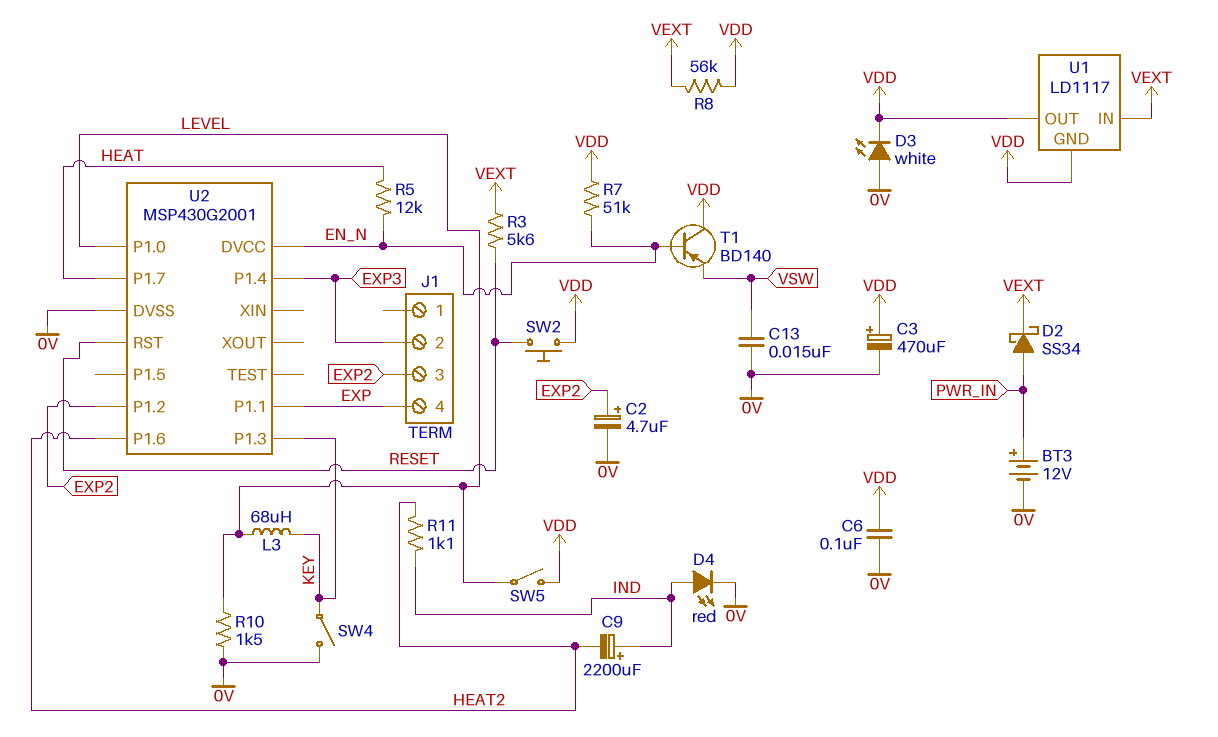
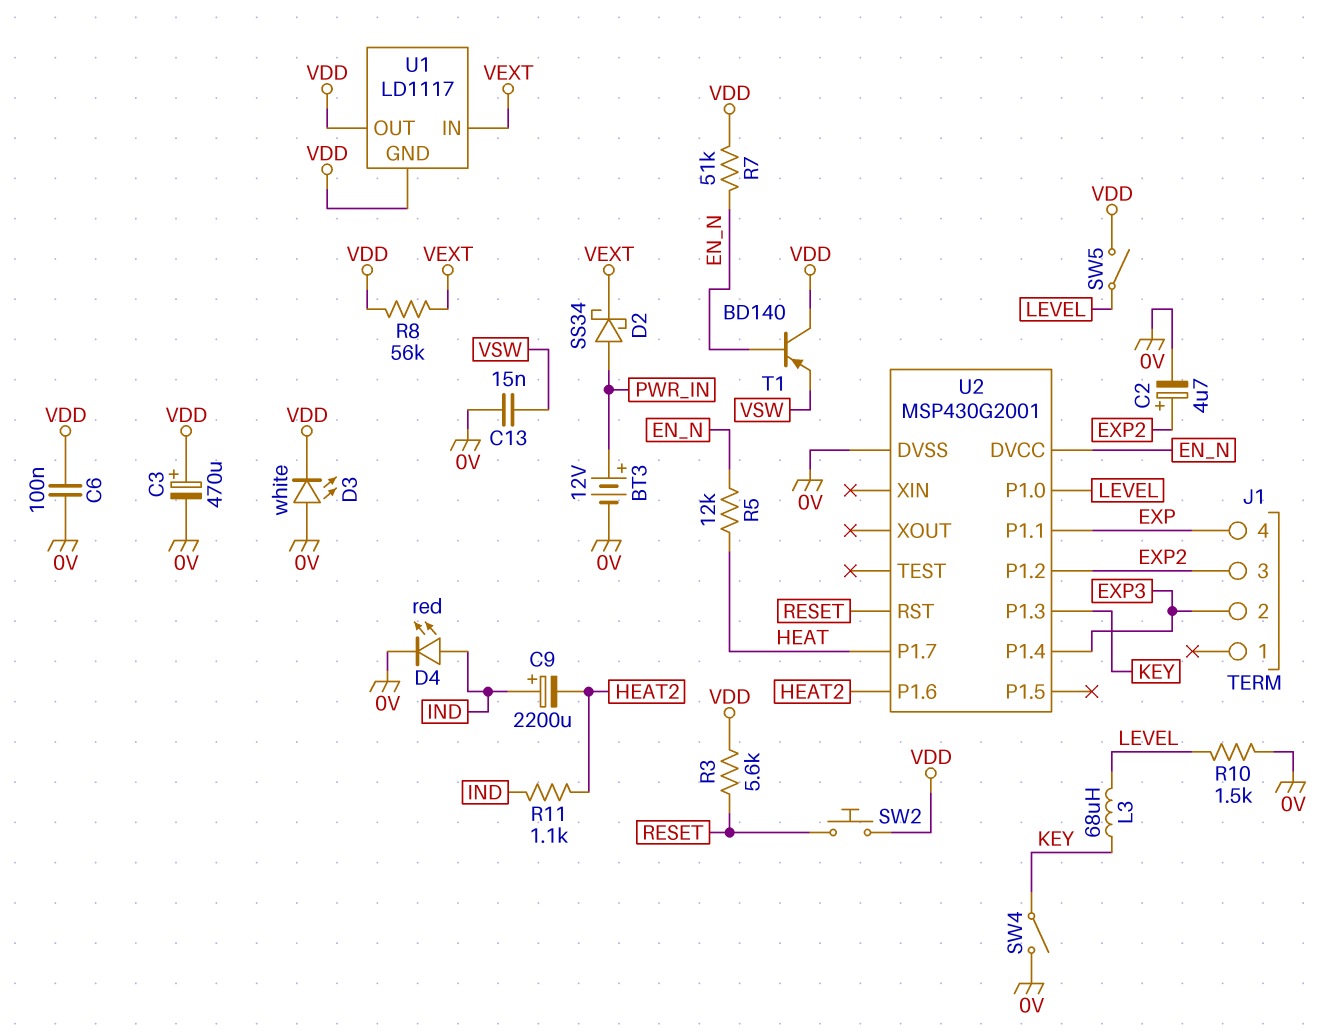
R3: 5.6k (RESET, VEXT) -> 5.6k (RESET, VDD)

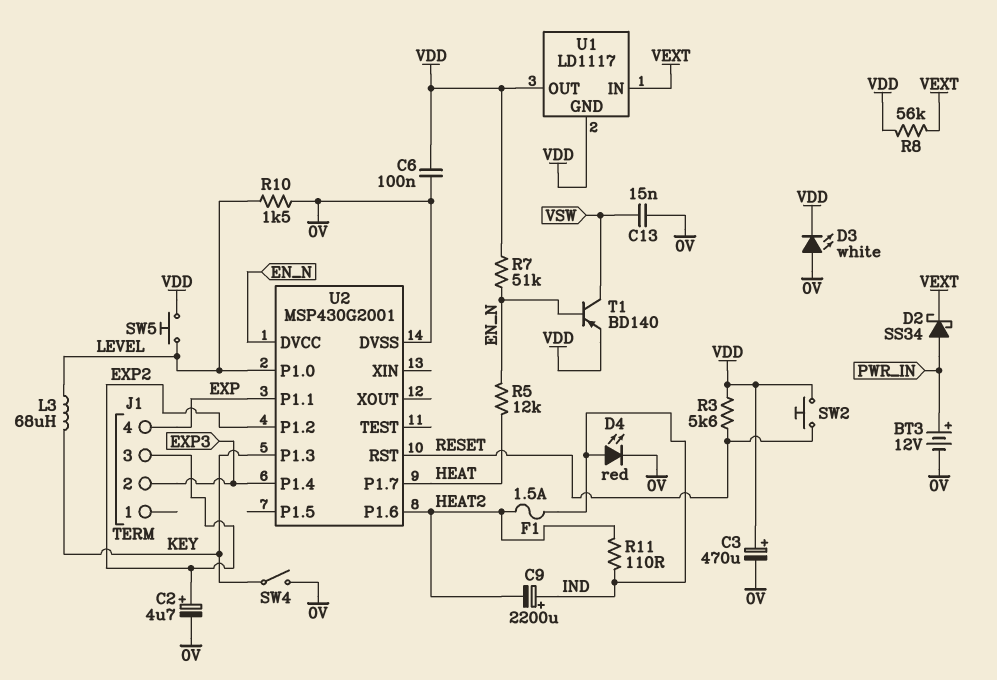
F1: none -> 1.5A (HEAT2, IND)
R11: 1.1k (HEAT2, IND) -> 110 (HEAT2, IND)
SW5: switch (LEVEL, VDD) -> button (LEVEL, VDD)
T1: PNP BD140 (B EN_N, C VDD, E VSW) -> PNP BD140 (B EN_N, C VSW, E VDD)

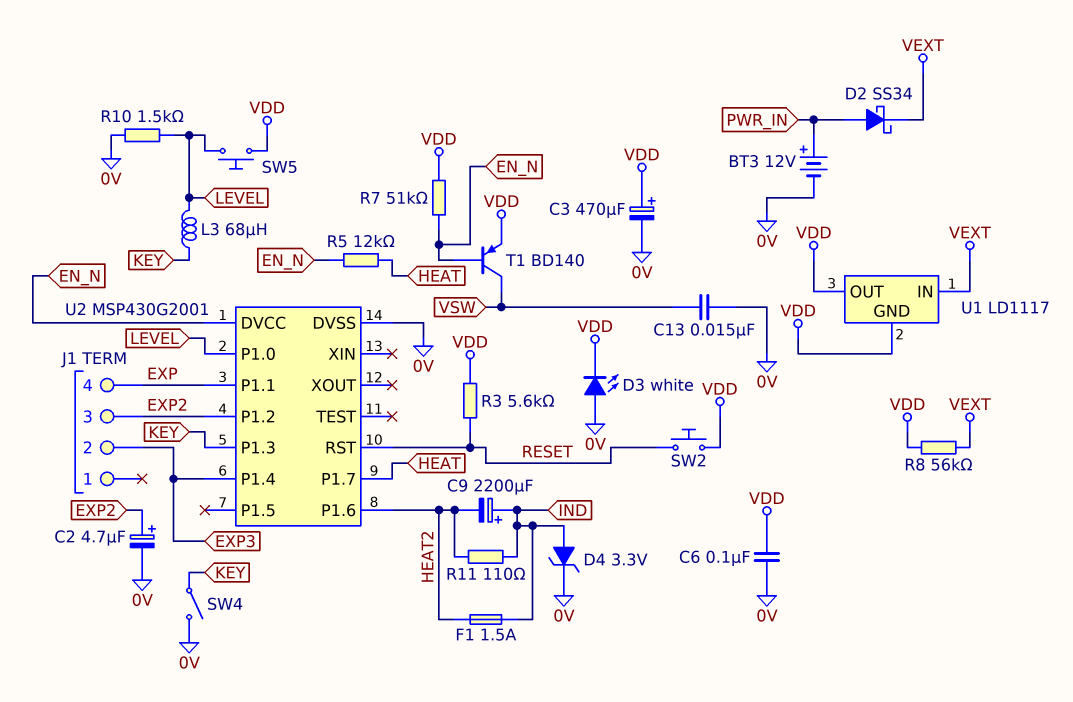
D4: LED red (A IND, K 0V) -> zener 3.3V (A IND, K 0V)

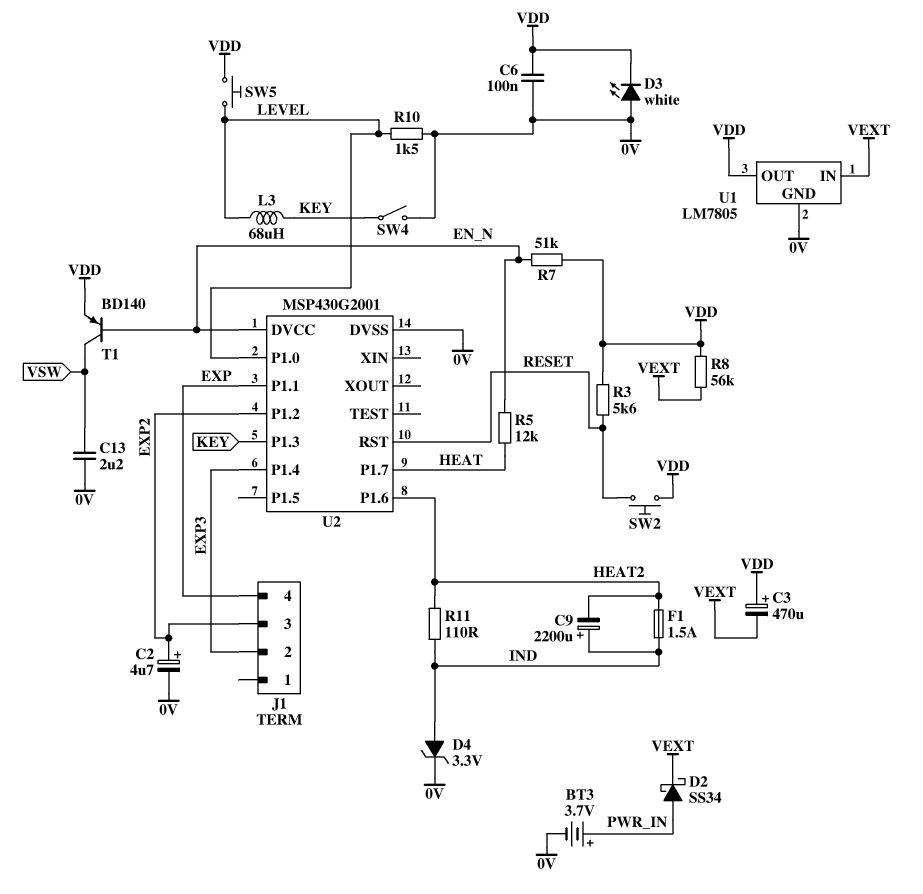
BT3: 12V (plus PWR_IN, minus 0V) -> 3.7V (plus PWR_IN, minus 0V)
C3: 470uF (plus VDD, minus 0V) -> 470uF (plus VDD, minus VEXT)
C13: 15nF (0V, VSW) -> 2.2uF (0V, VSW)
U1: LD1117 -> LM7805
U1 pin GND: VDD -> 0V

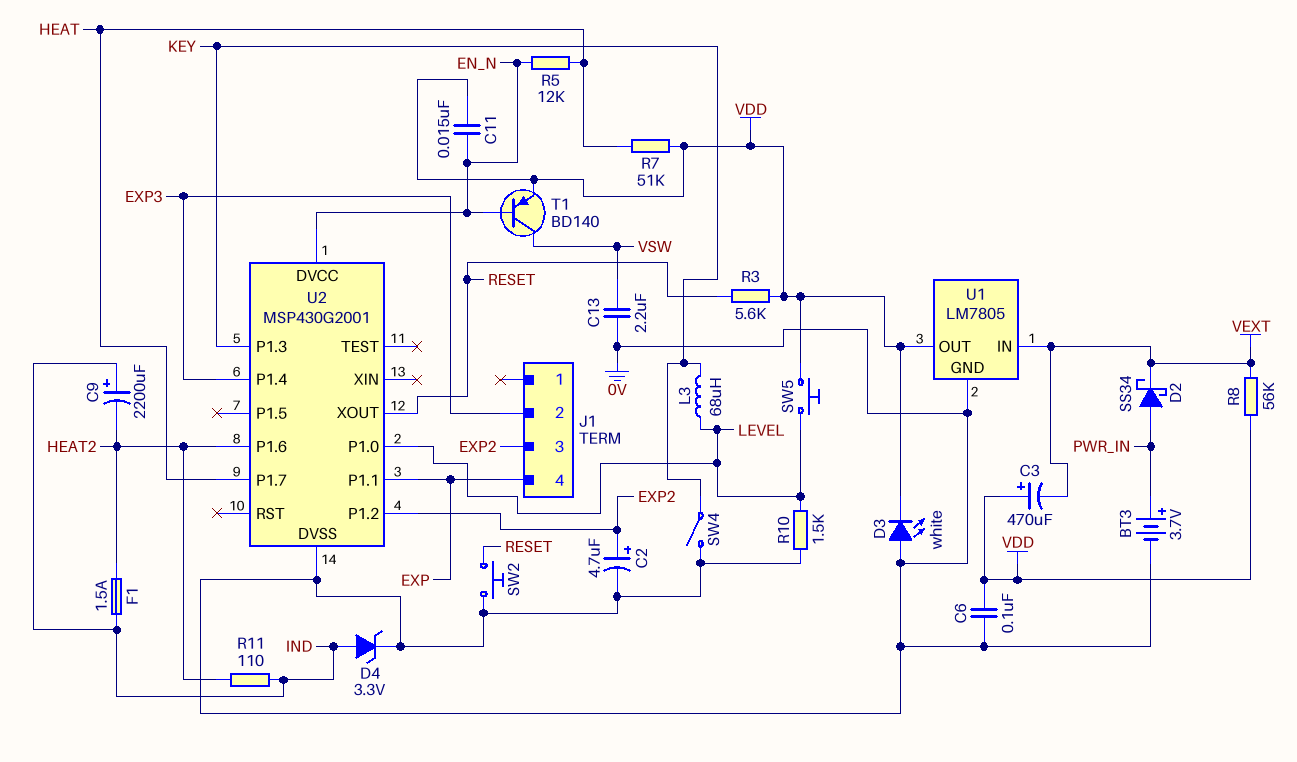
C11: none -> 15nF (EN_N, VDD)
R7: 51k (EN_N, VDD) -> 51k (HEAT, VDD)
SW2: button (RESET, VDD) -> button (0V, RESET)
U2 pin RST: RESET -> none
U2 pin XOUT: none -> RESET

